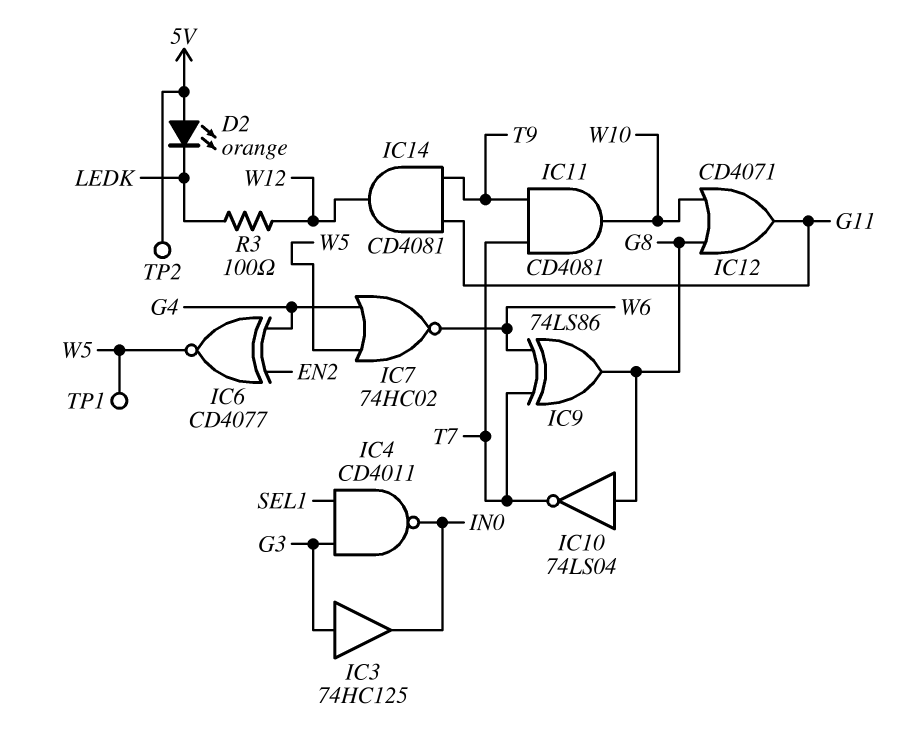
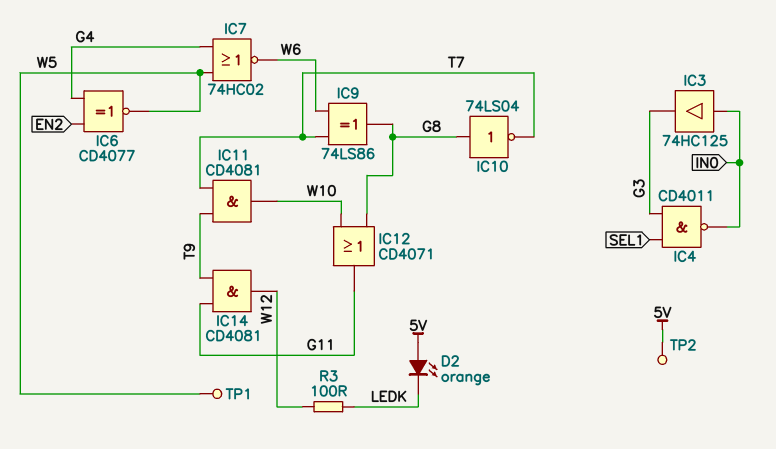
IC3: buffer 74HC125 (in G3, out IN0) -> buffer 74HC125 (in IN0, out G3)

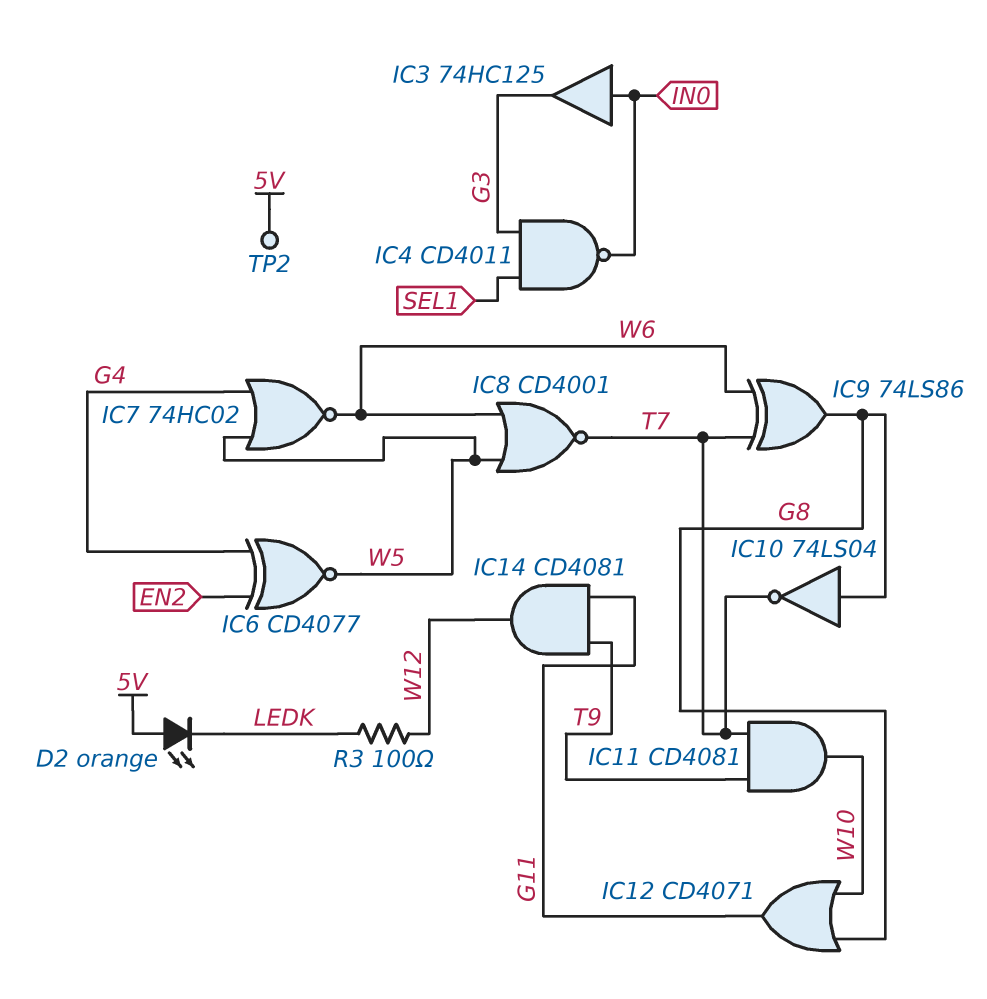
IC8: none -> NOR CD4001 (in W5, in W6, out T7)
TP1: test point (W5) -> none

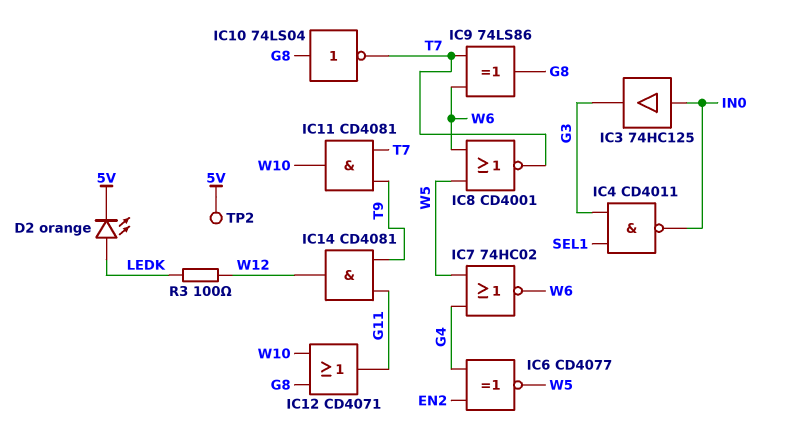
D2: LED orange (A 5V, K LEDK) -> LED orange (A LEDK, K 5V)

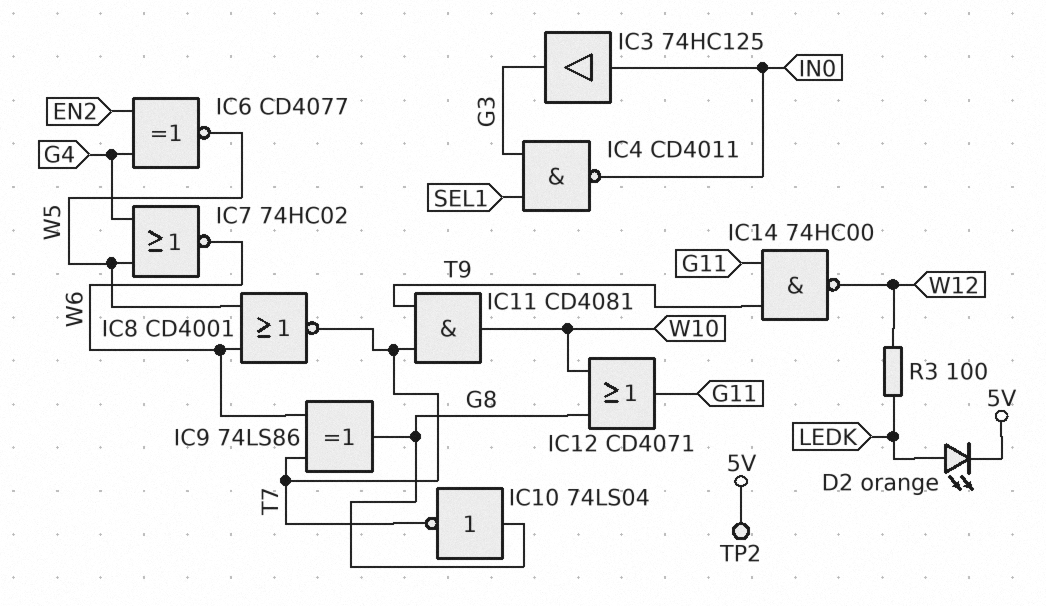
IC14: AND CD4081 (in G11, in T9, out W12) -> NAND 74HC00 (in G11, in T9, out W12)

